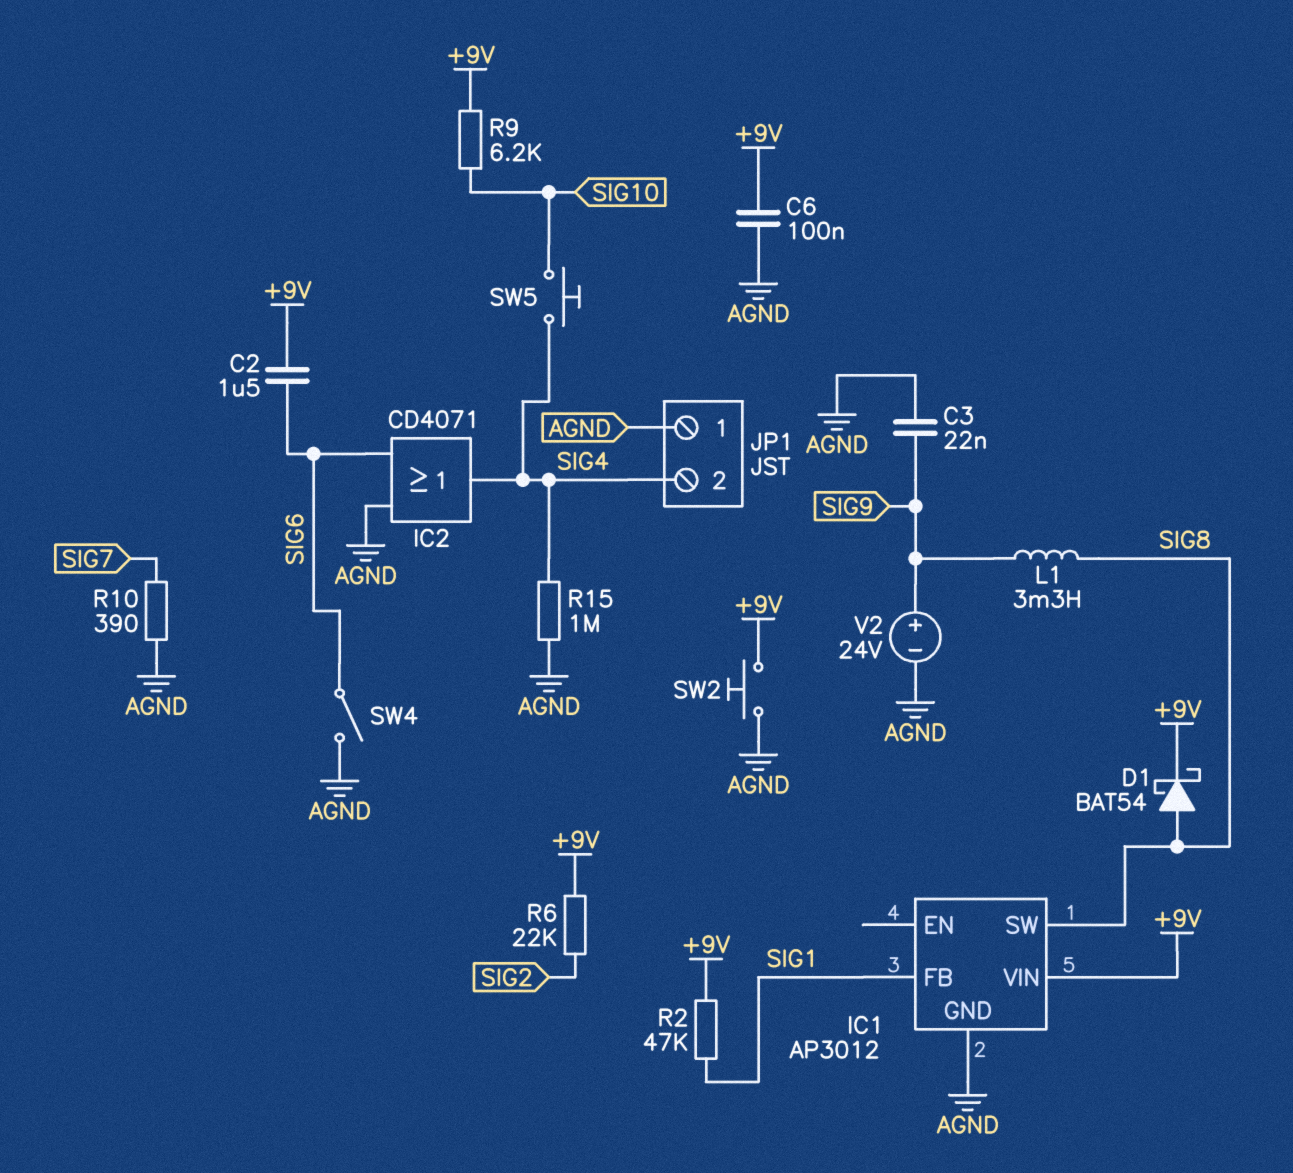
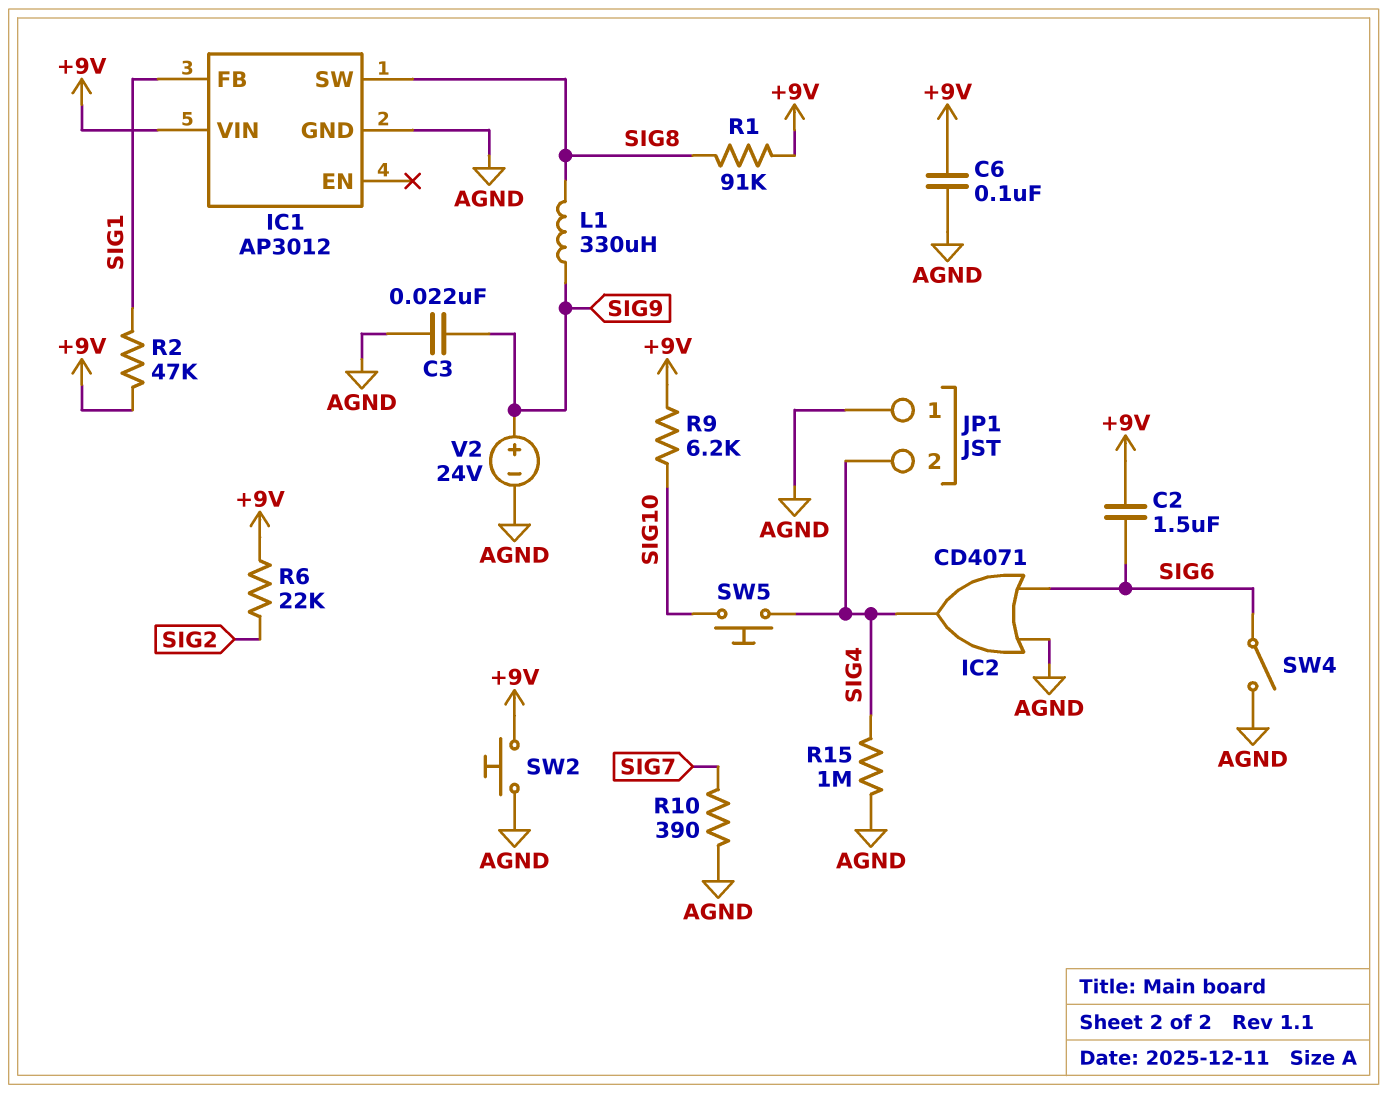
D1: schottky BAT54 (A SIG8, K +9V) -> none
L1: 3.3mH (SIG8, SIG9) -> 330uH (SIG8, SIG9)
R1: none -> 91k (+9V, SIG8)

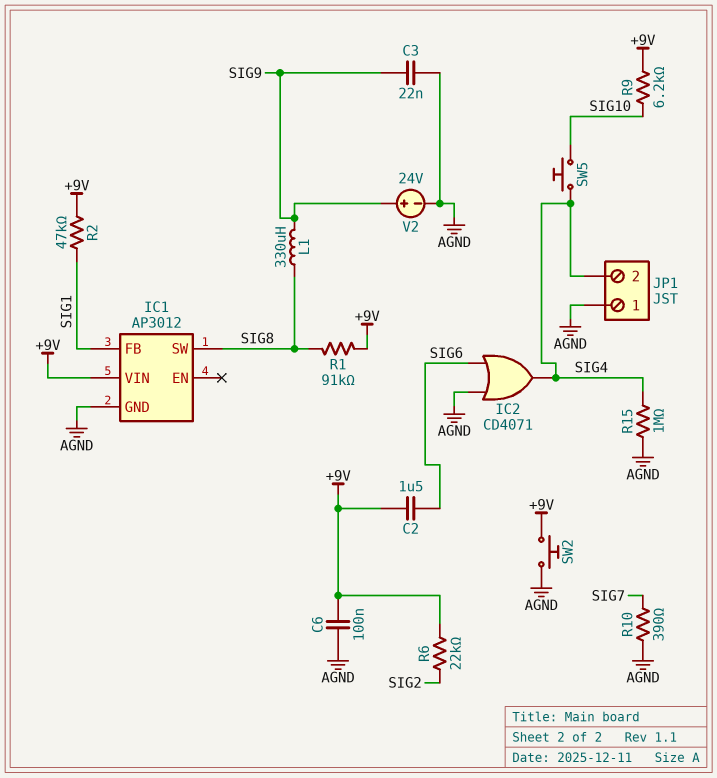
SW4: switch (AGND, SIG6) -> none

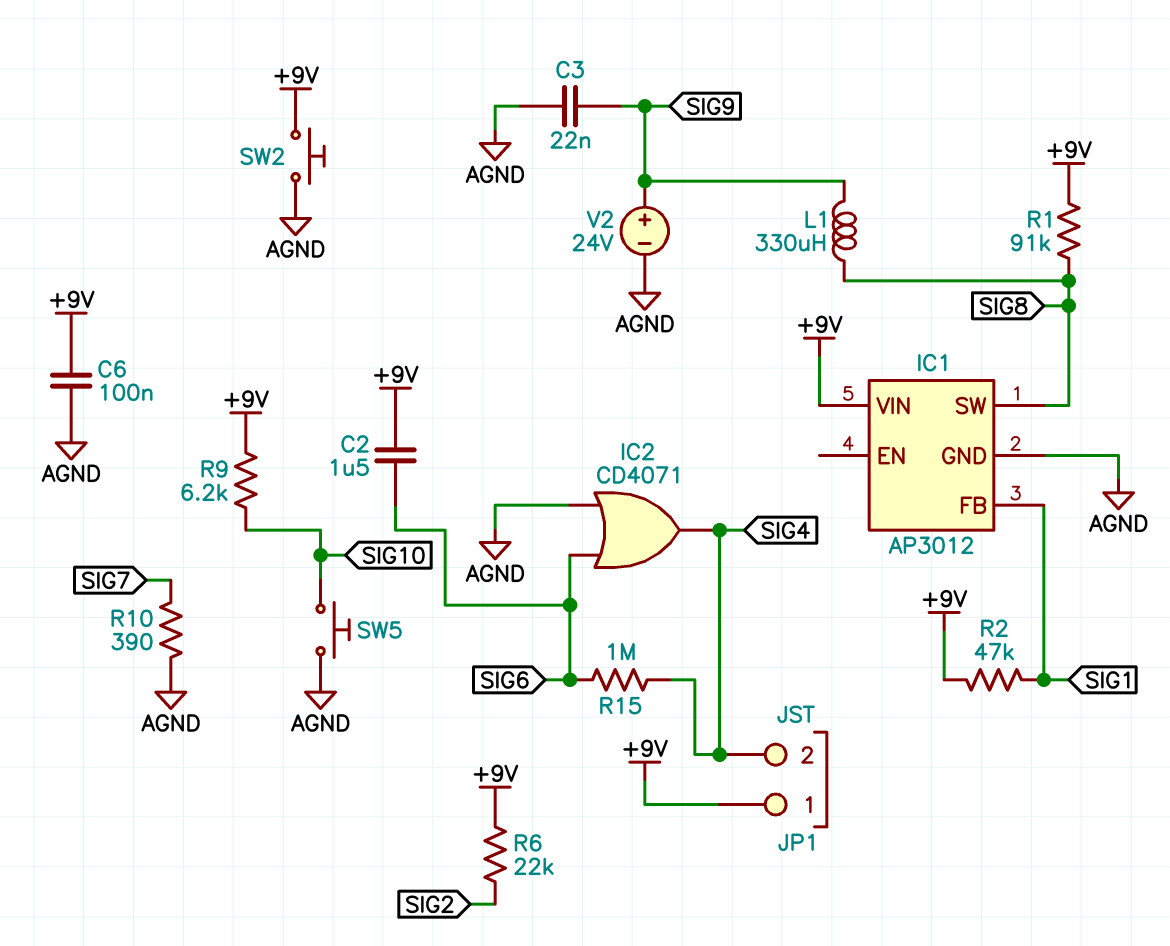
JP1 pin 1: AGND -> +9V
R15: 1M (AGND, SIG4) -> 1M (SIG4, SIG6)
SW5: button (SIG4, SIG10) -> button (AGND, SIG10)

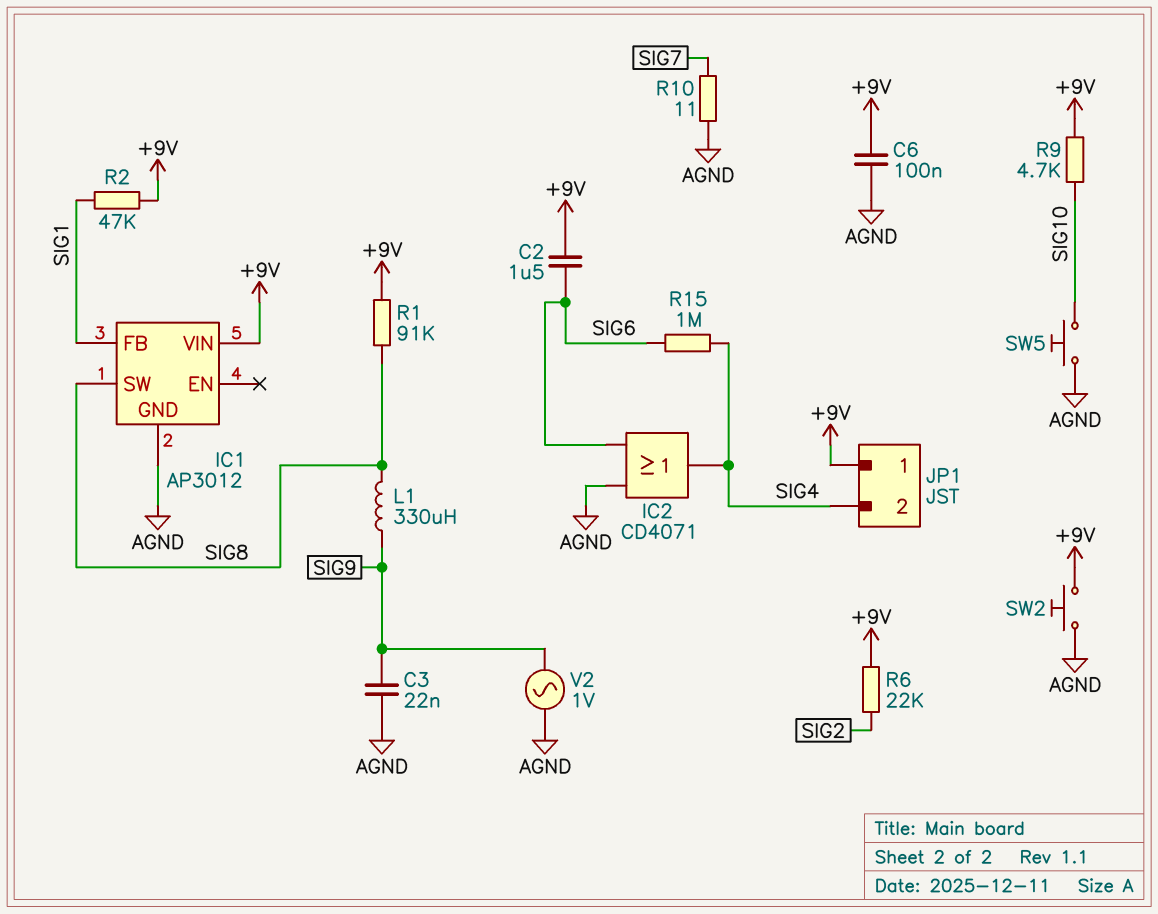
R9: 6.2k (+9V, SIG10) -> 4.7k (+9V, SIG10)
R10: 390 (AGND, SIG7) -> 11 (AGND, SIG7)
V2: 24V (plus SIG9, minus AGND) -> AC 1V (AGND, SIG9)

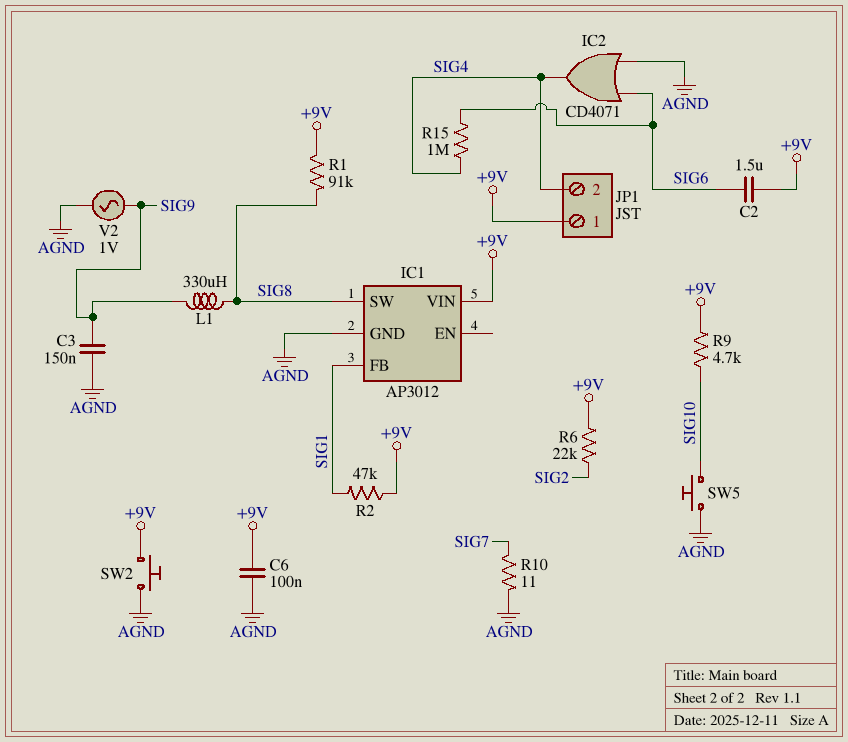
C3: 22nF (AGND, SIG9) -> 150nF (AGND, SIG9)

